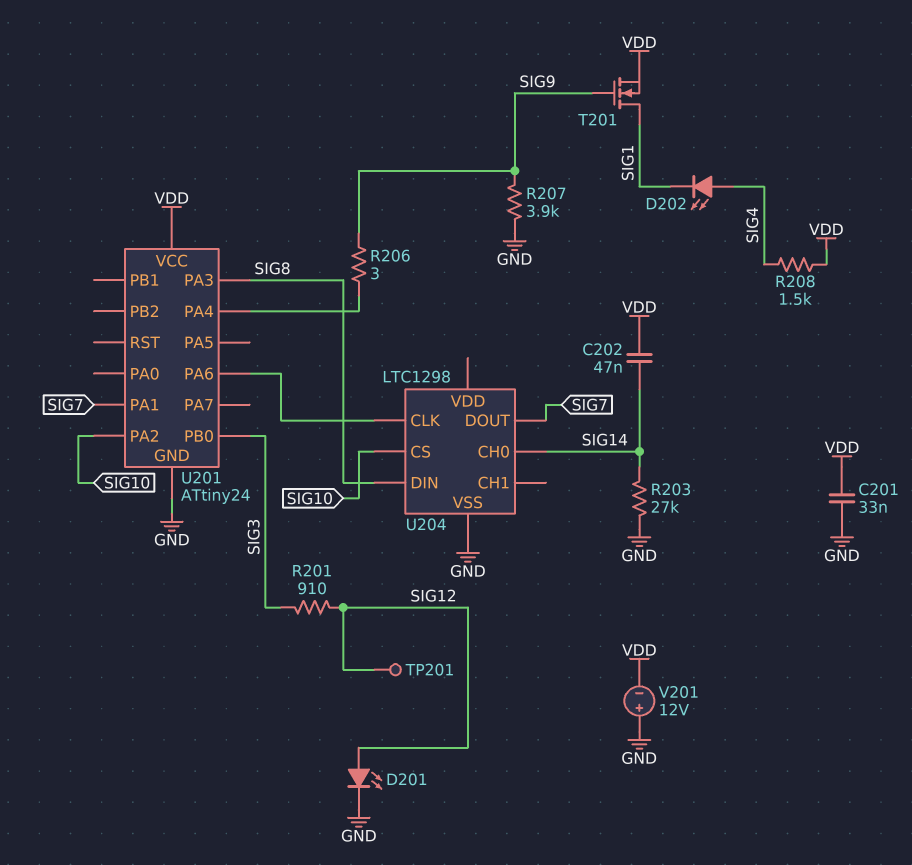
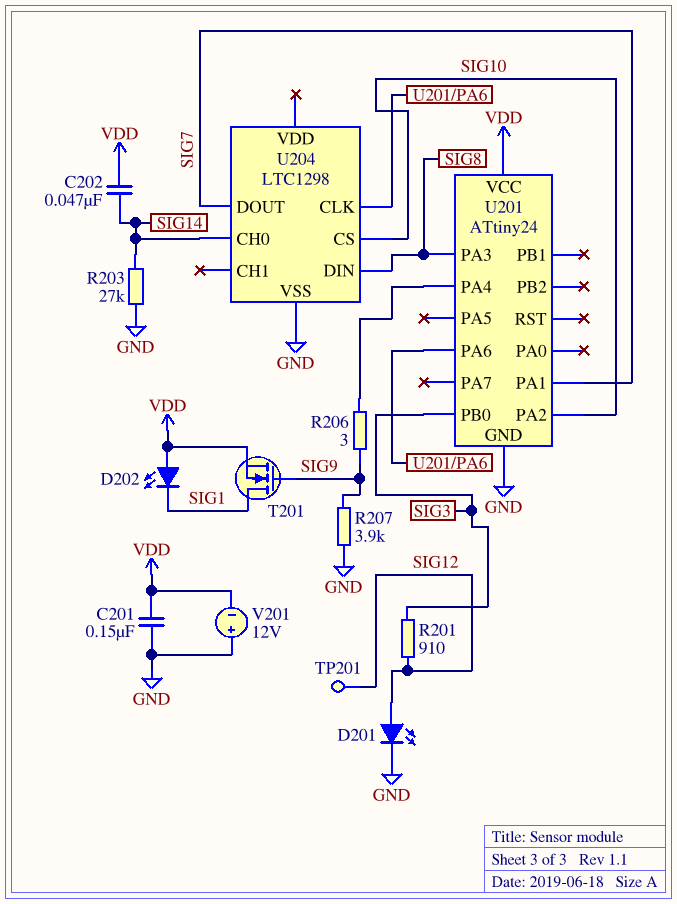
C201: 33nF (GND, VDD) -> 150nF (GND, VDD)
D202: LED (A SIG4, K SIG1) -> LED (A VDD, K SIG1)
R208: 1.5k (SIG4, VDD) -> none

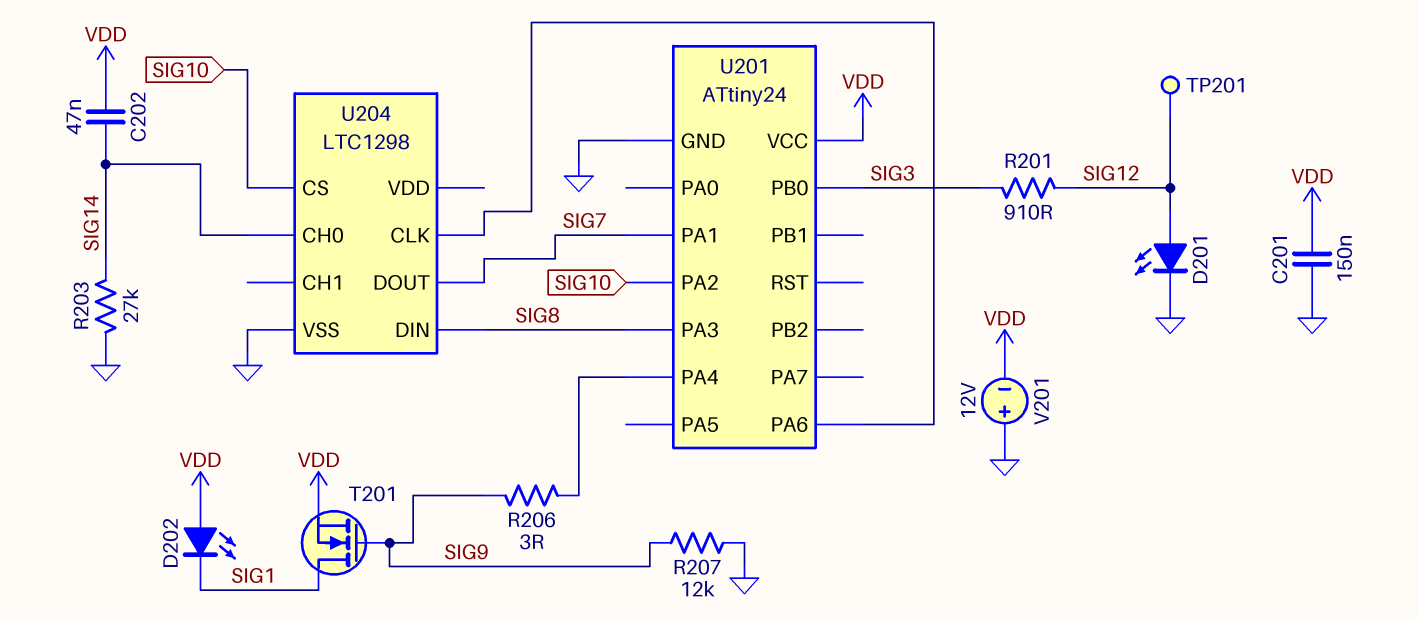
R207: 3.9k (GND, SIG9) -> 12k (GND, SIG9)

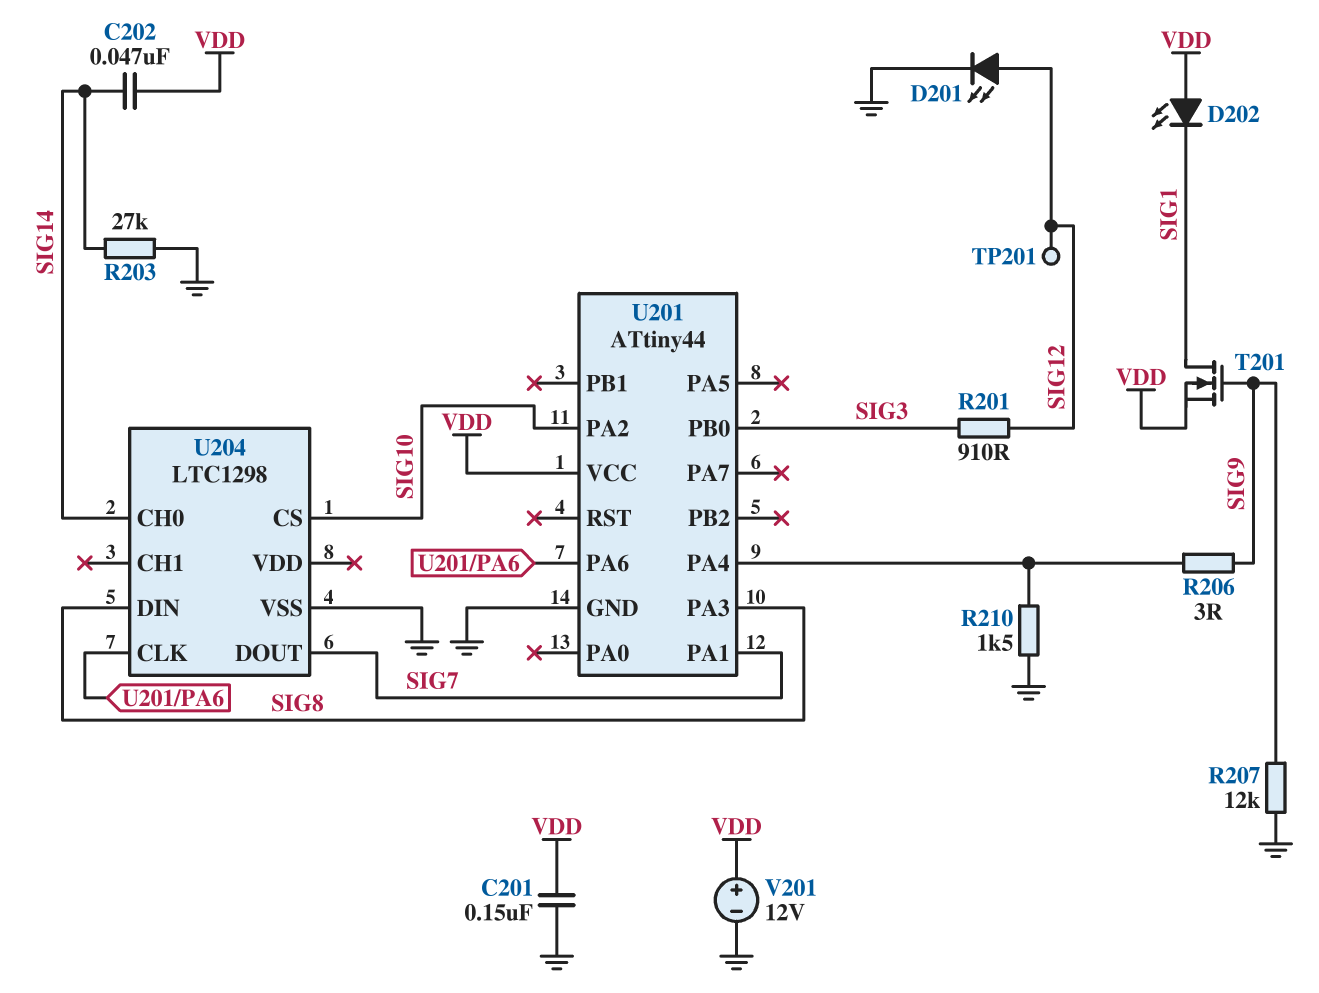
R210: none -> 1.5k (GND, U201/PA4)
U201: ATtiny24 -> ATtiny44
V201: 12V (plus GND, minus VDD) -> 12V (plus VDD, minus GND)

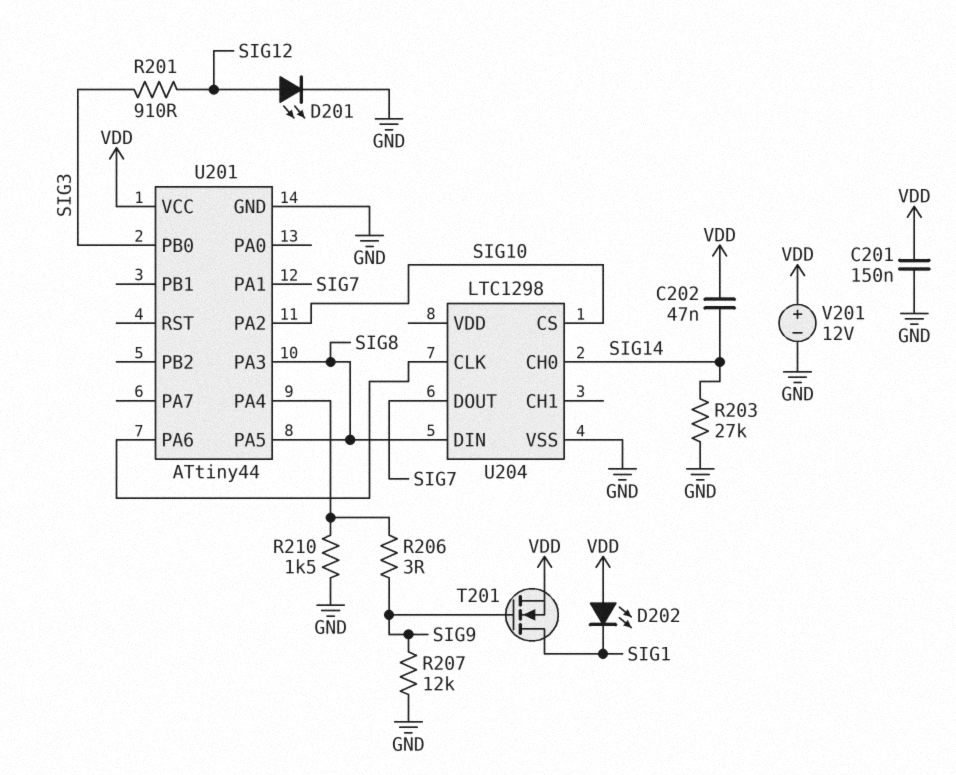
TP201: test point (SIG12) -> none
U201 pin PA5: none -> SIG8

